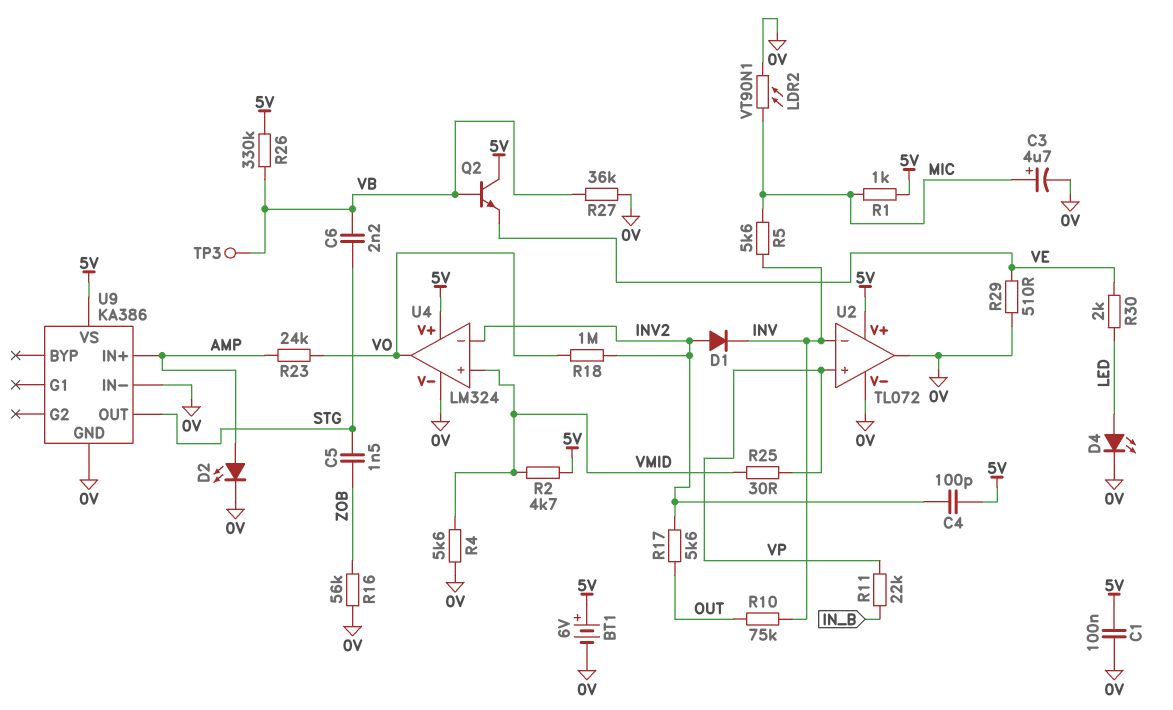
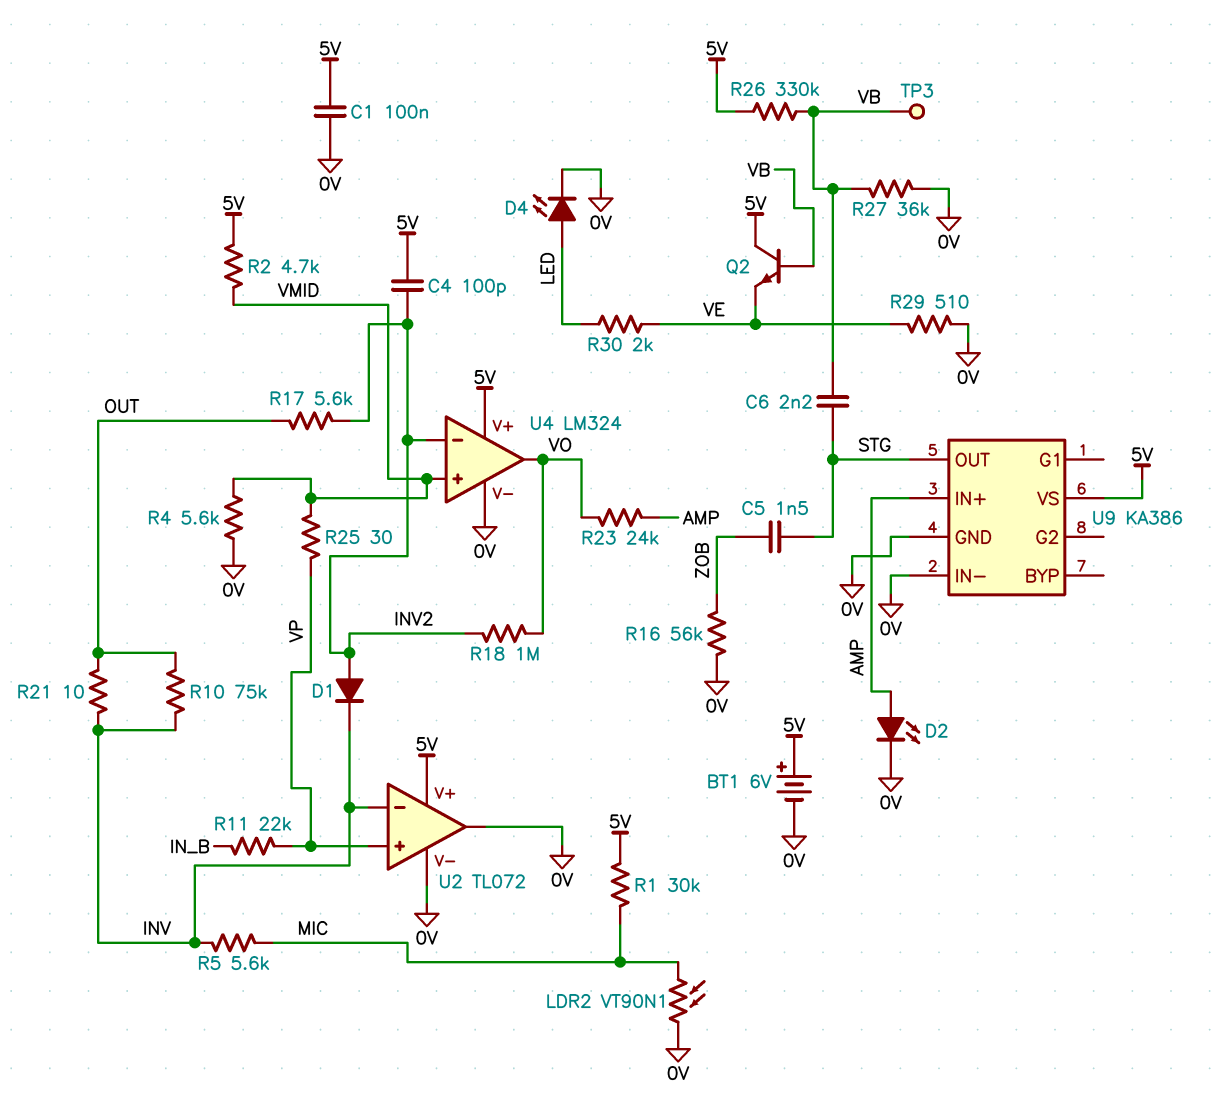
C3: 4.7uF (plus MIC, minus 0V) -> none
R1: 1k (5V, MIC) -> 30k (5V, MIC)
R21: none -> 10 (INV, OUT)

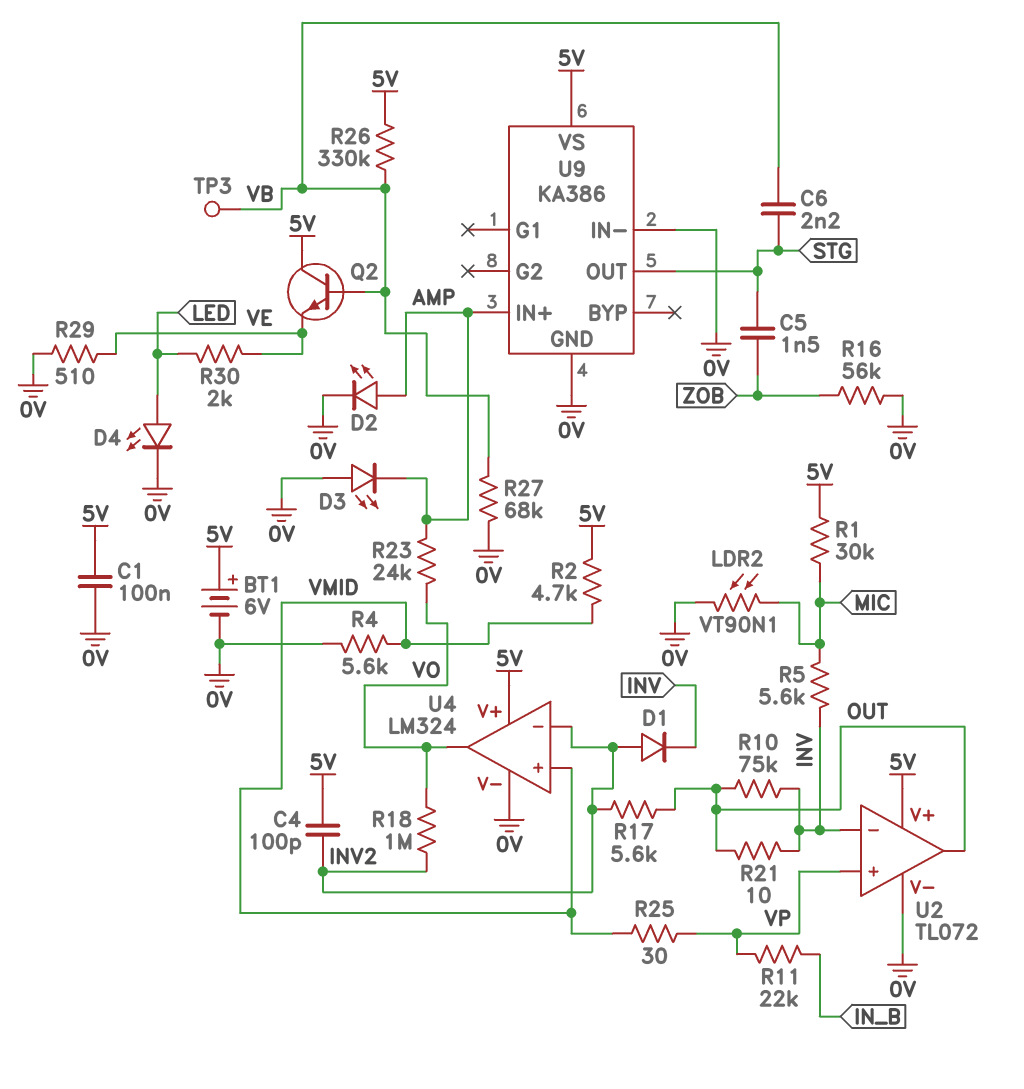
D3: none -> LED (A 0V, K AMP)
R27: 36k (0V, VB) -> 68k (0V, VB)
U2 pin out: 0V -> OUT

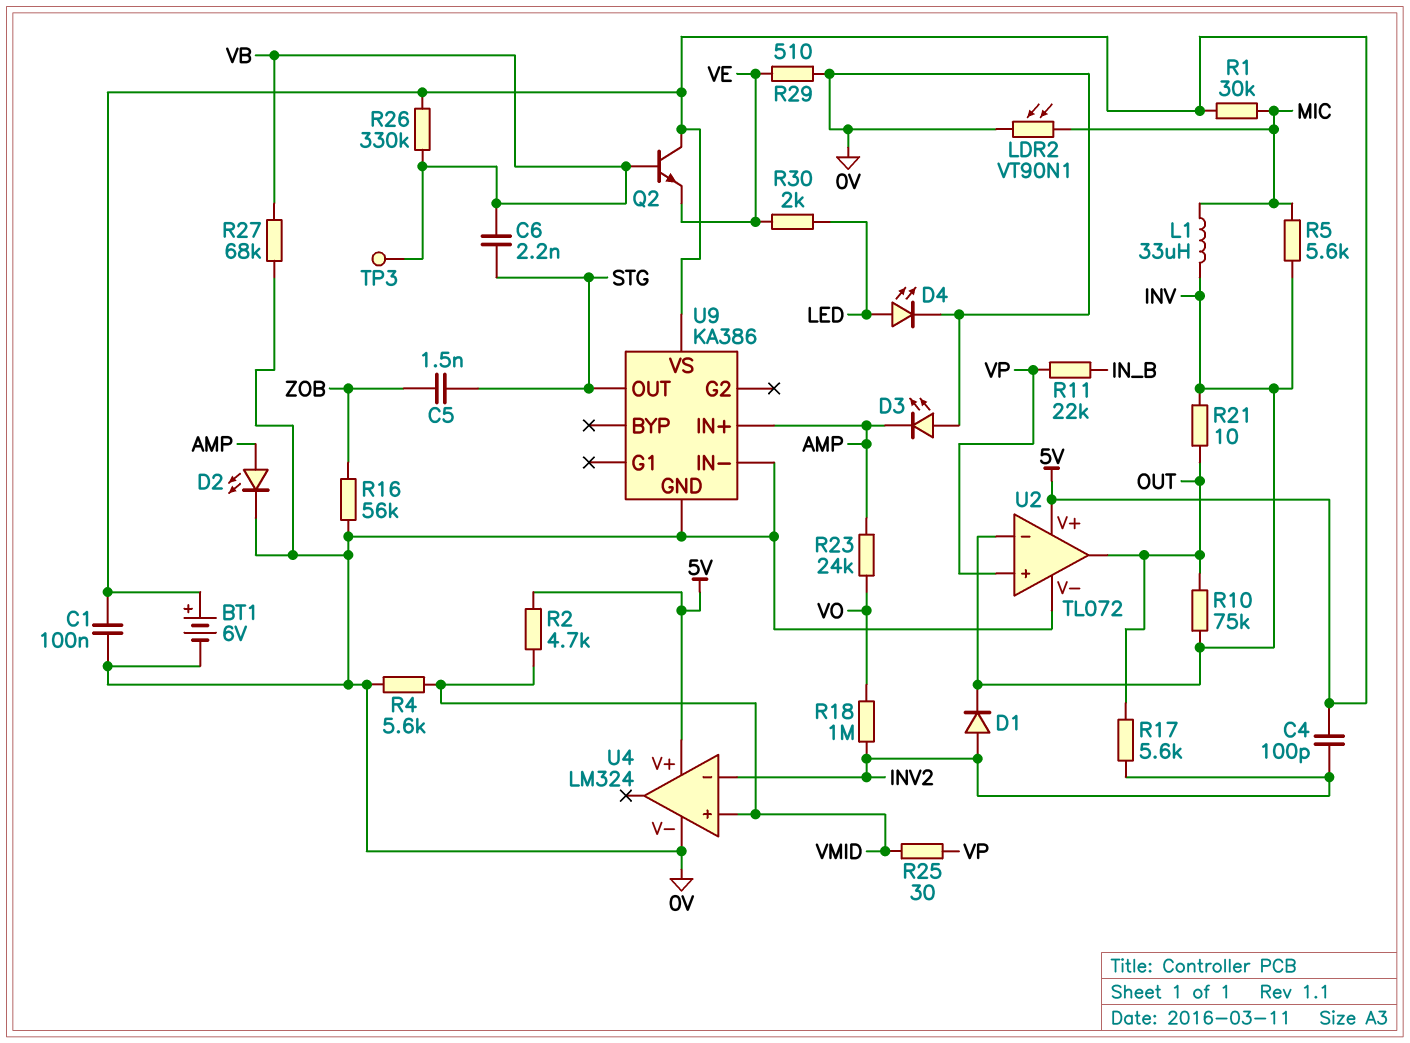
L1: none -> 33uH (INV, MIC)
U4 pin out: VO -> none

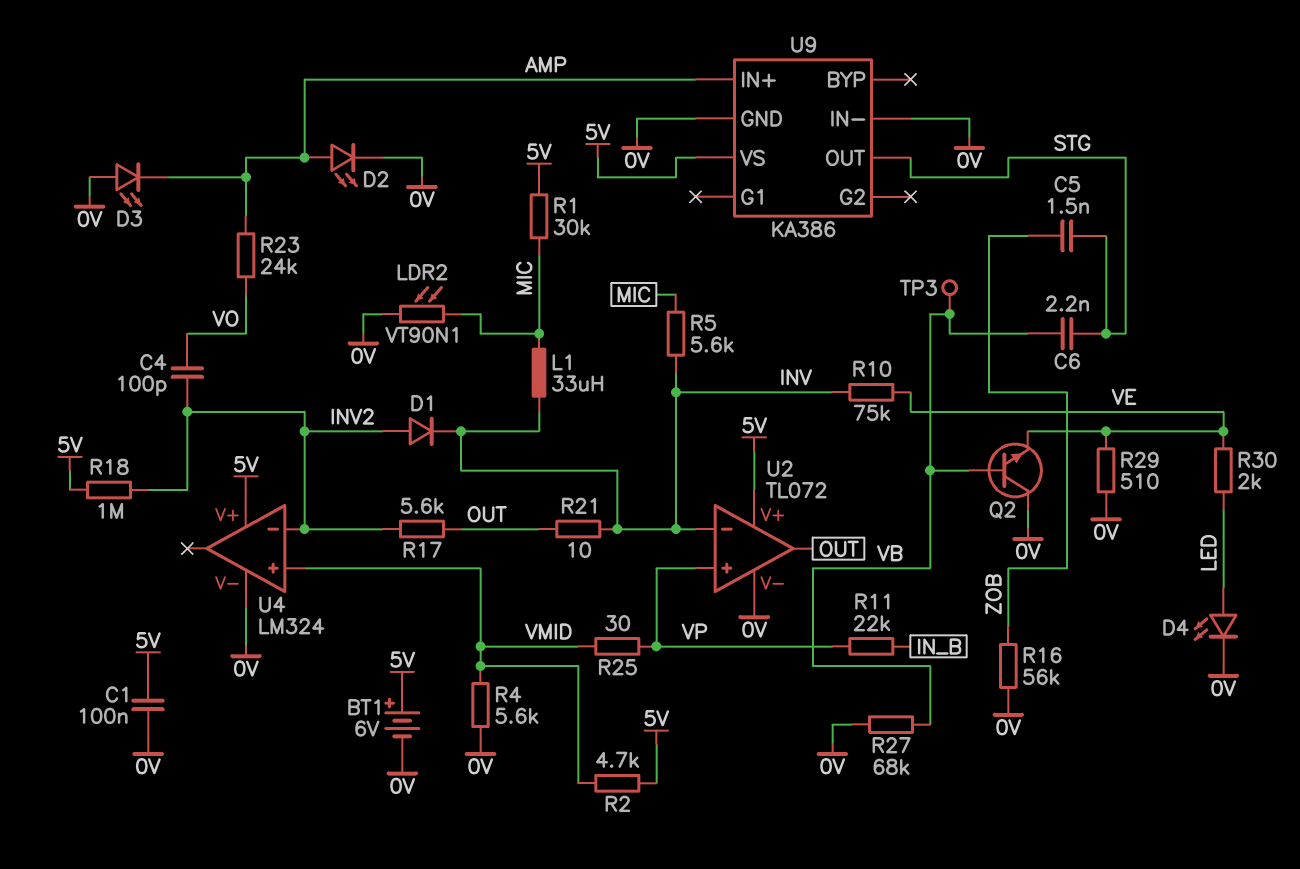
C4: 100pF (5V, INV2) -> 100pF (INV2, VO)
Q2: NPN (B VB, C 5V, E VE) -> NPN (B VB, C 0V, E VE)
R10: 75k (INV, OUT) -> 75k (INV, VE)
R18: 1M (INV2, VO) -> 1M (5V, INV2)
R26: 330k (5V, VB) -> none

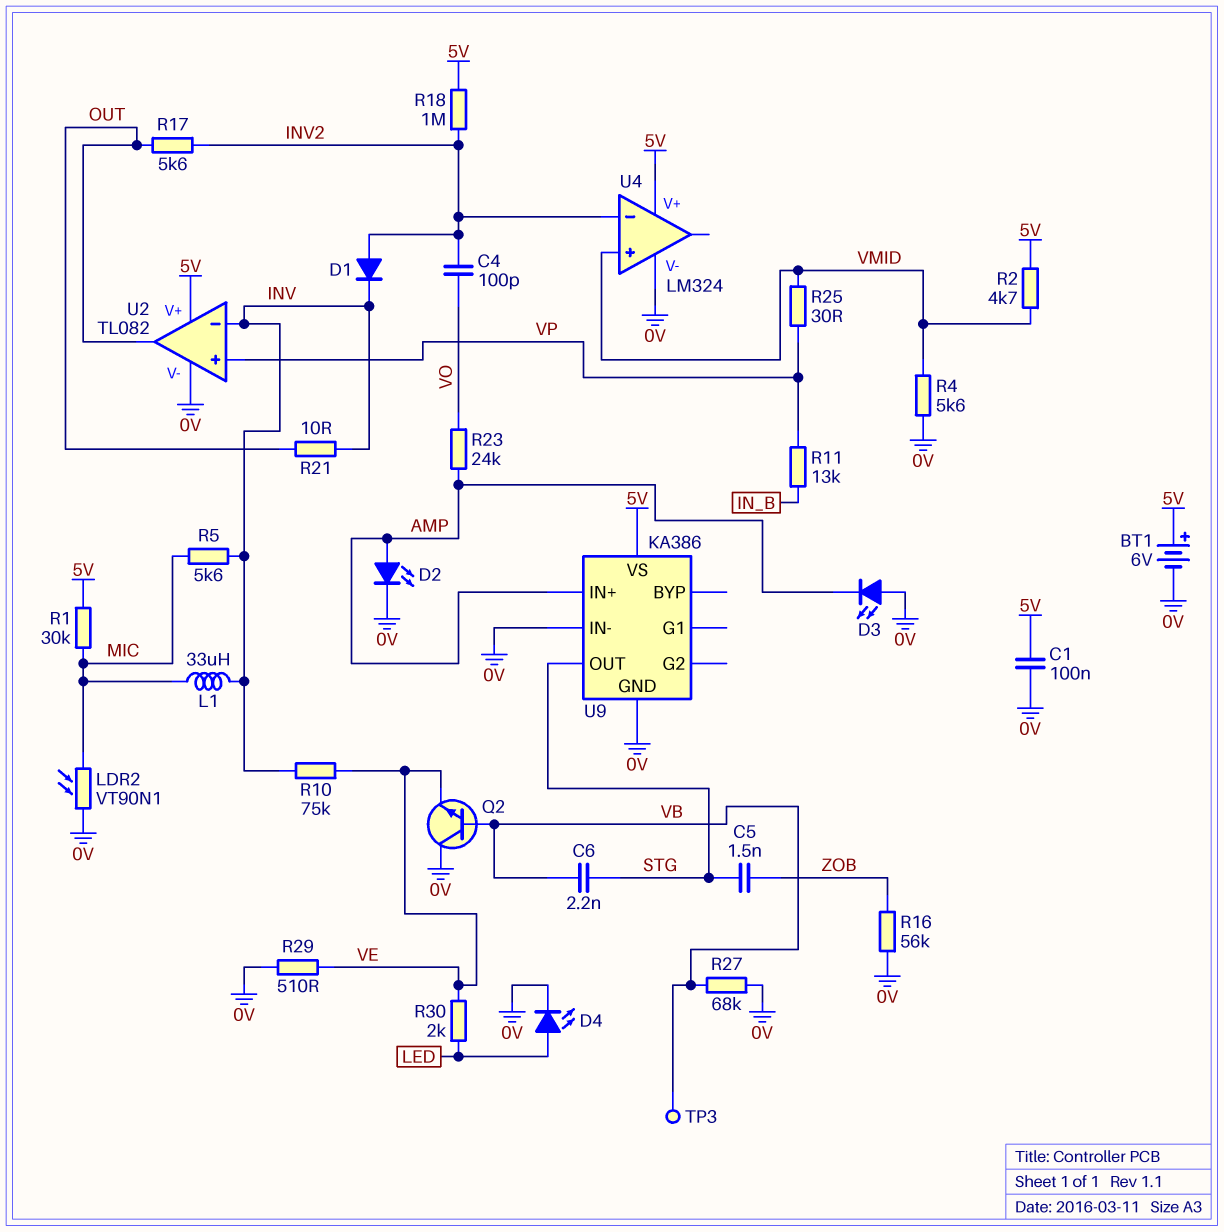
R11: 22k (IN_B, VP) -> 13k (IN_B, VP)
U2: TL072 -> TL082

